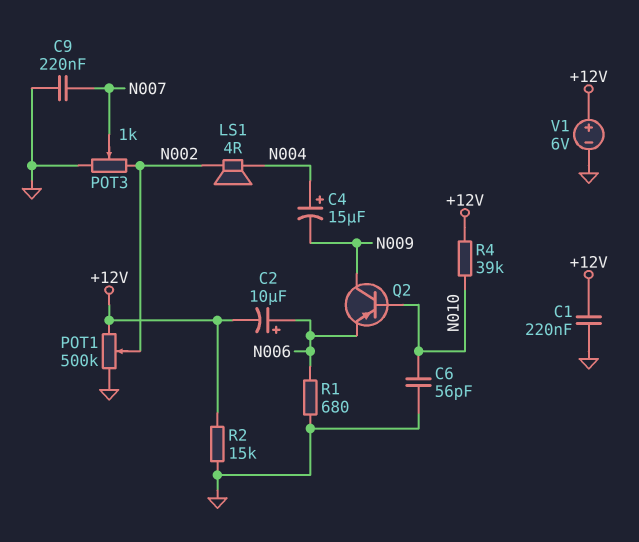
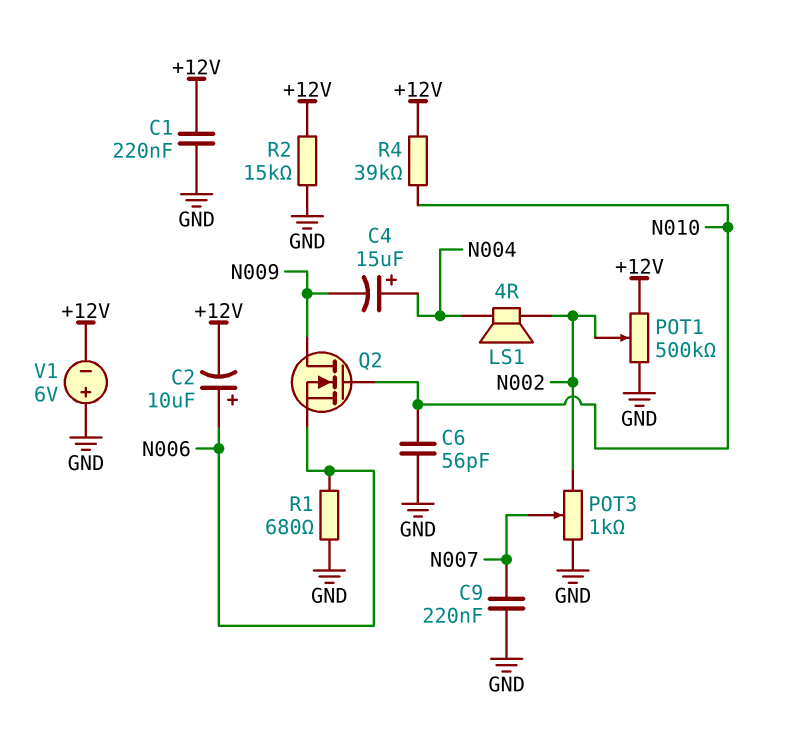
Q2: PNP (B N010, C N009, E N006) -> NMOS (G N010, D N009, S N006)
V1: 6V (plus +12V, minus GND) -> 6V (plus GND, minus +12V)

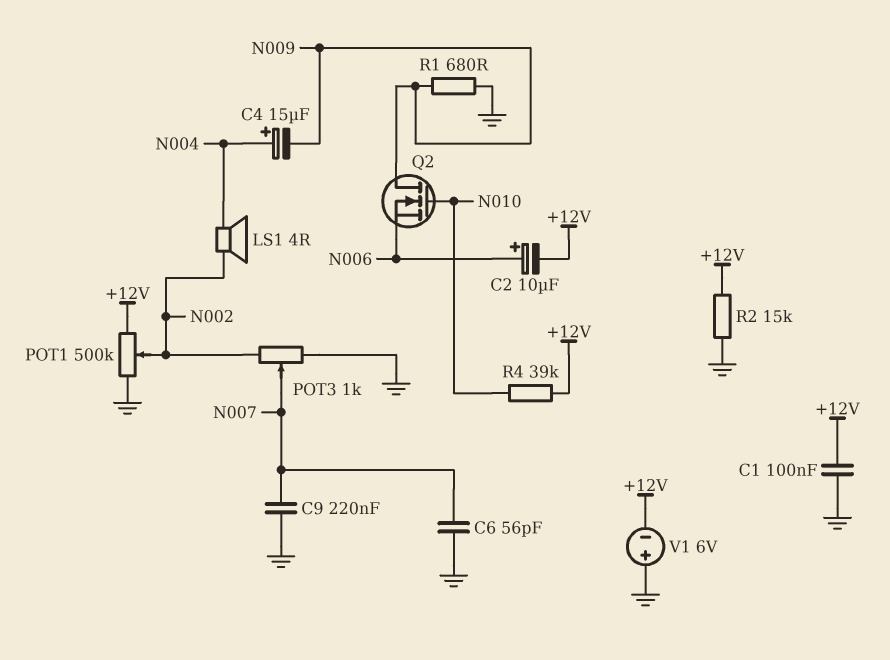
C1: 220nF (+12V, GND) -> 100nF (+12V, GND)
C6: 56pF (GND, N010) -> 56pF (GND, N007)
R1: 680 (GND, N006) -> 680 (GND, N009)

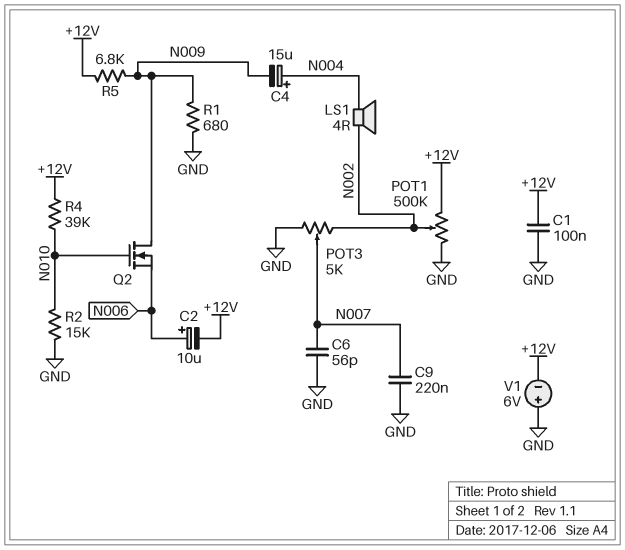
POT3: 1k (GND, N002, wiper N007) -> 5k (GND, N002, wiper N007)
R2: 15k (+12V, GND) -> 15k (GND, N010)
R5: none -> 6.8k (+12V, N009)

